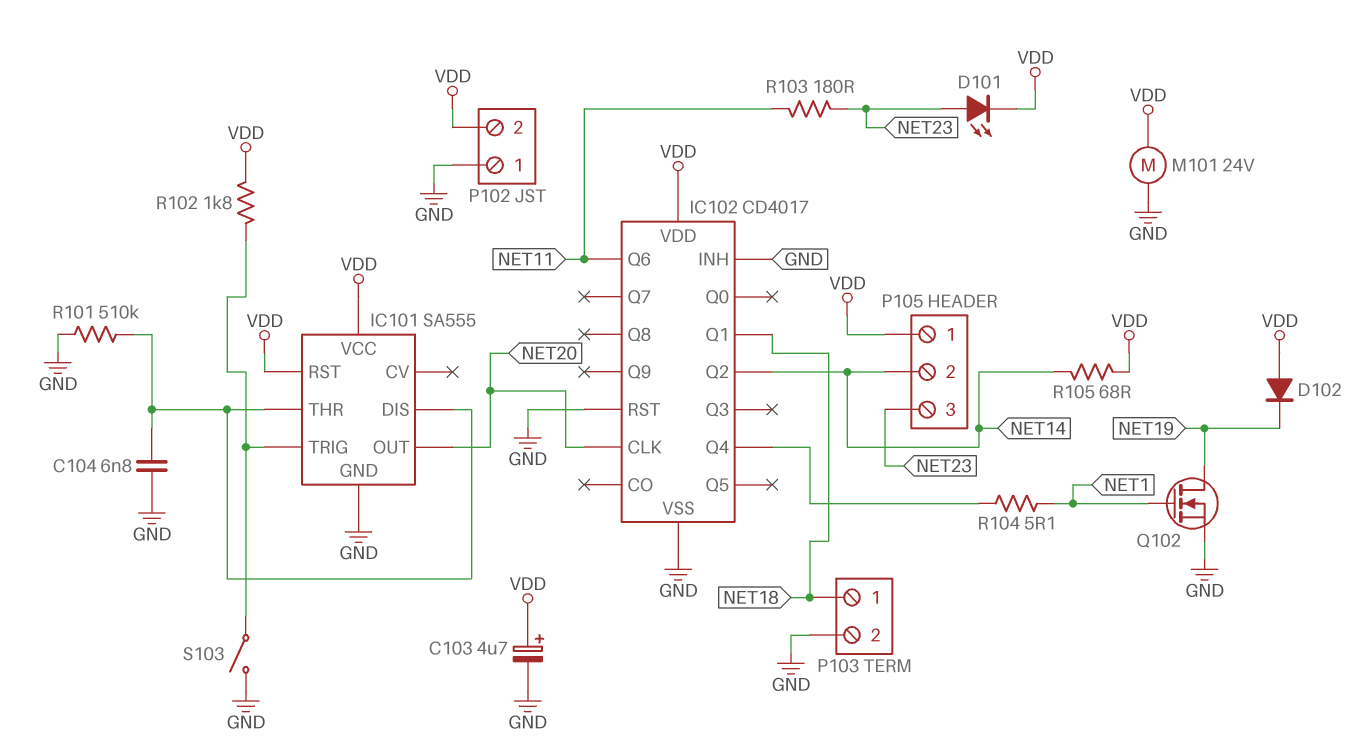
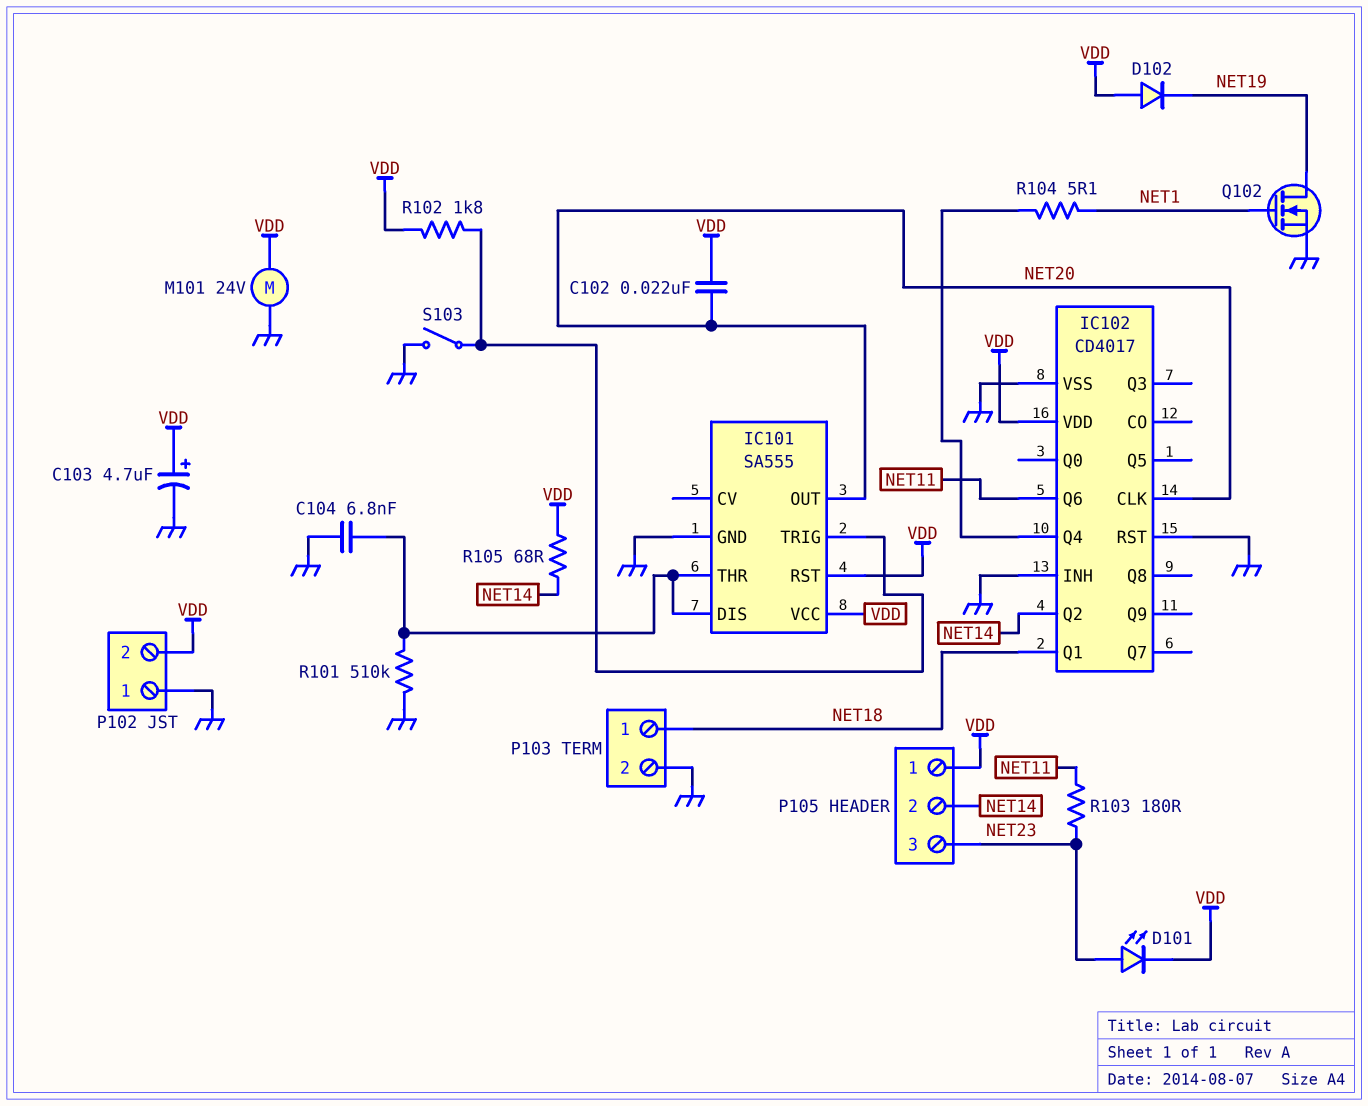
C102: none -> 22nF (NET20, VDD)

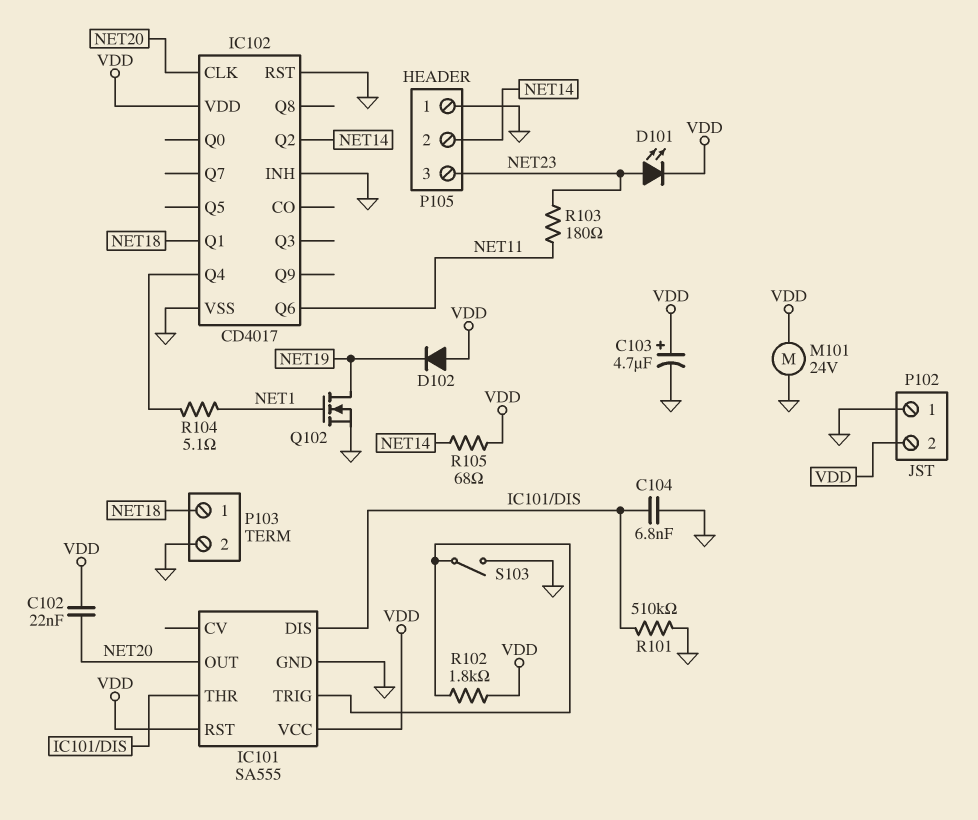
P105 pin 1: VDD -> GND

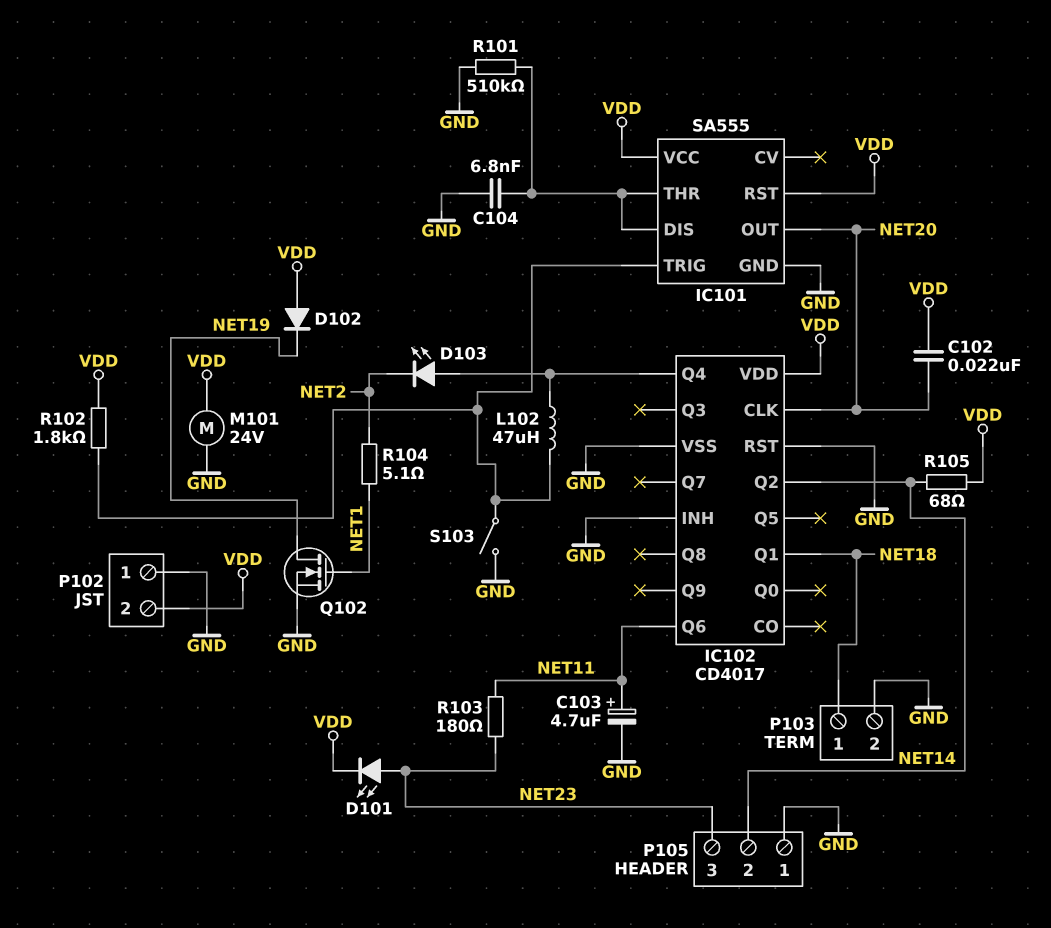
C103: 4.7uF (plus VDD, minus GND) -> 4.7uF (plus NET11, minus GND)
D103: none -> LED (A IC102/Q4, K NET2)
L102: none -> 47uH (IC101/TRIG, IC102/Q4)
R104: 5.1 (IC102/Q4, NET1) -> 5.1 (NET1, NET2)

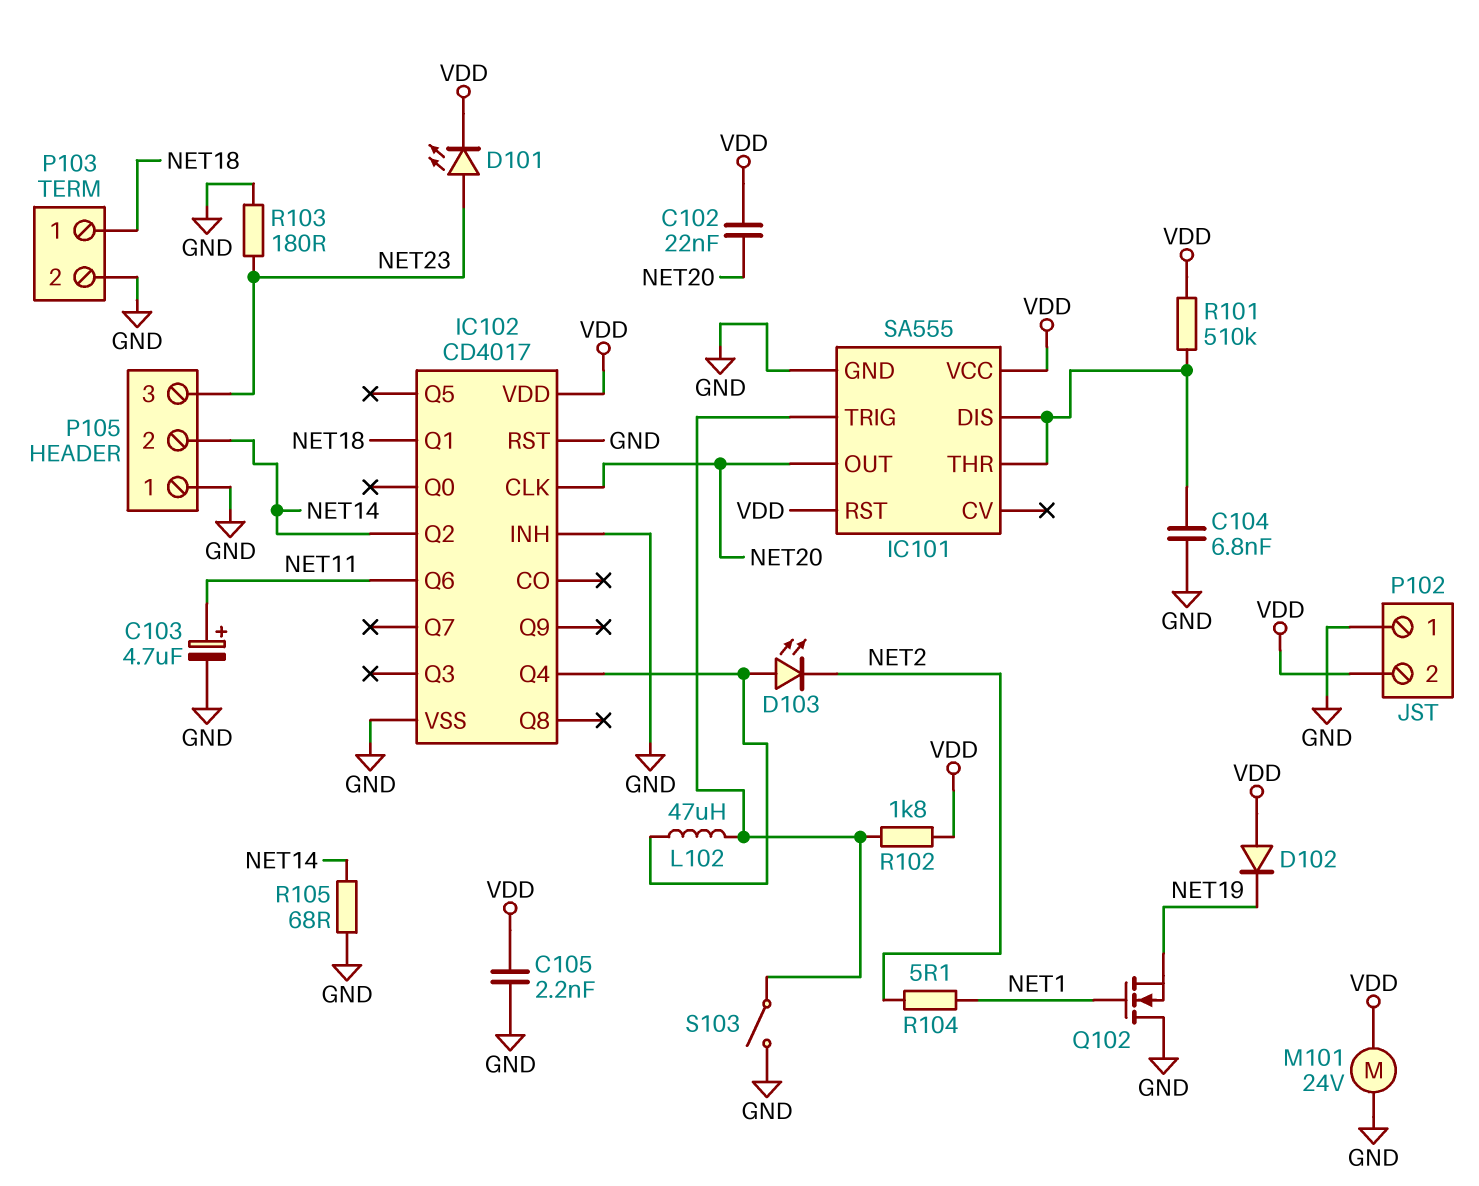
C105: none -> 2.2nF (GND, VDD)
Q102: NMOS (G NET1, D NET19, S GND) -> NMOS (G NET1, D GND, S NET19)
R101: 510k (GND, IC101/DIS) -> 510k (IC101/DIS, VDD)
R103: 180 (NET11, NET23) -> 180 (GND, NET23)
R105: 68 (NET14, VDD) -> 68 (GND, NET14)

